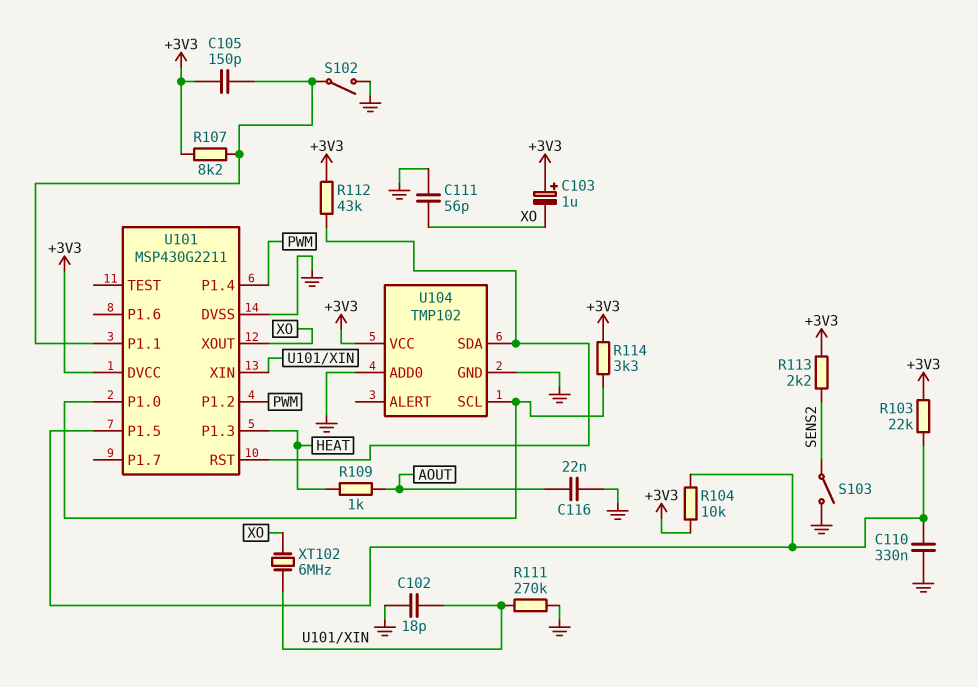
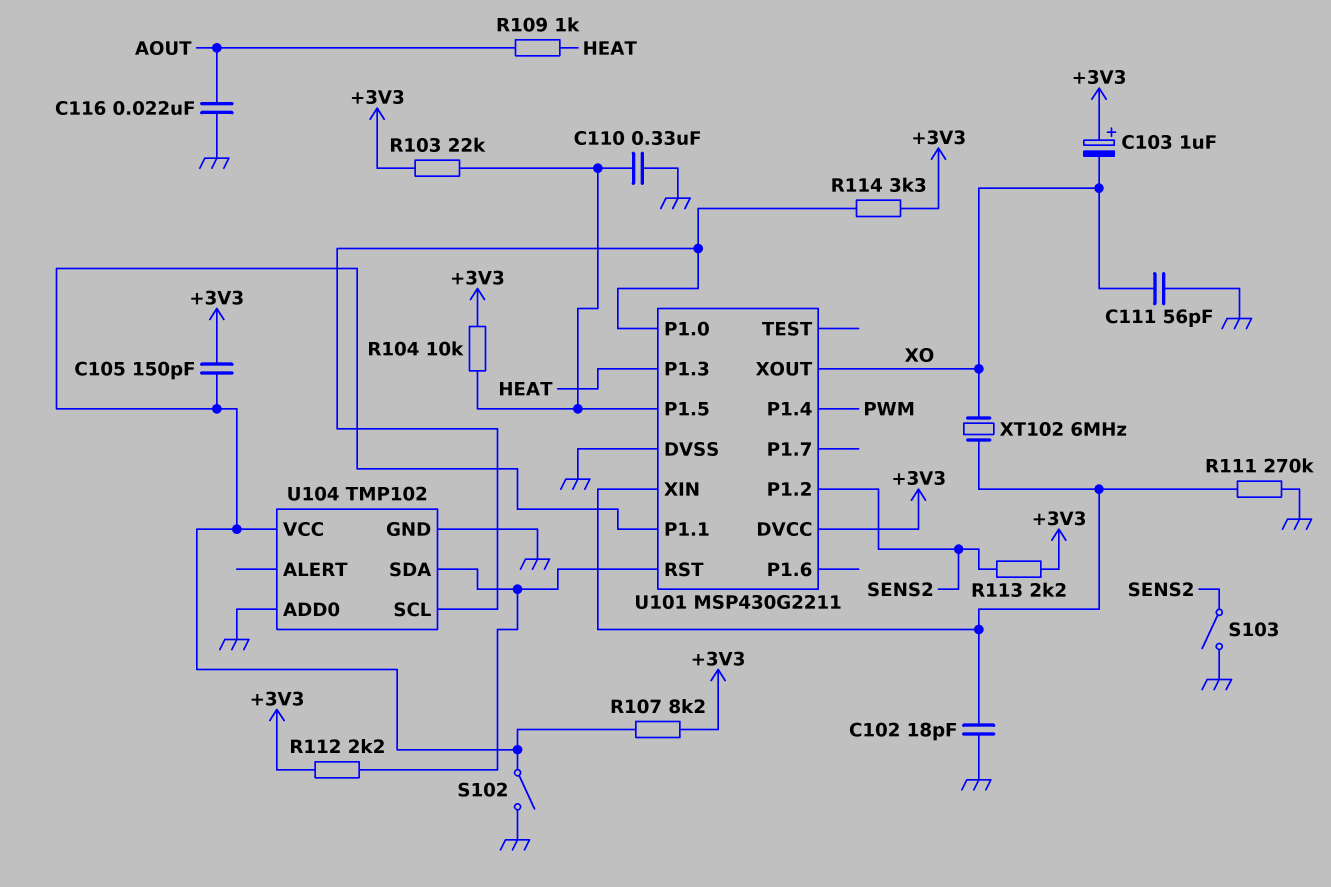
R112: 43k (+3V3, U101/RST) -> 2.2k (+3V3, U101/RST)
U101 pin P1.2: PWM -> SENS2
U104 pin VCC: +3V3 -> U101/P1.1

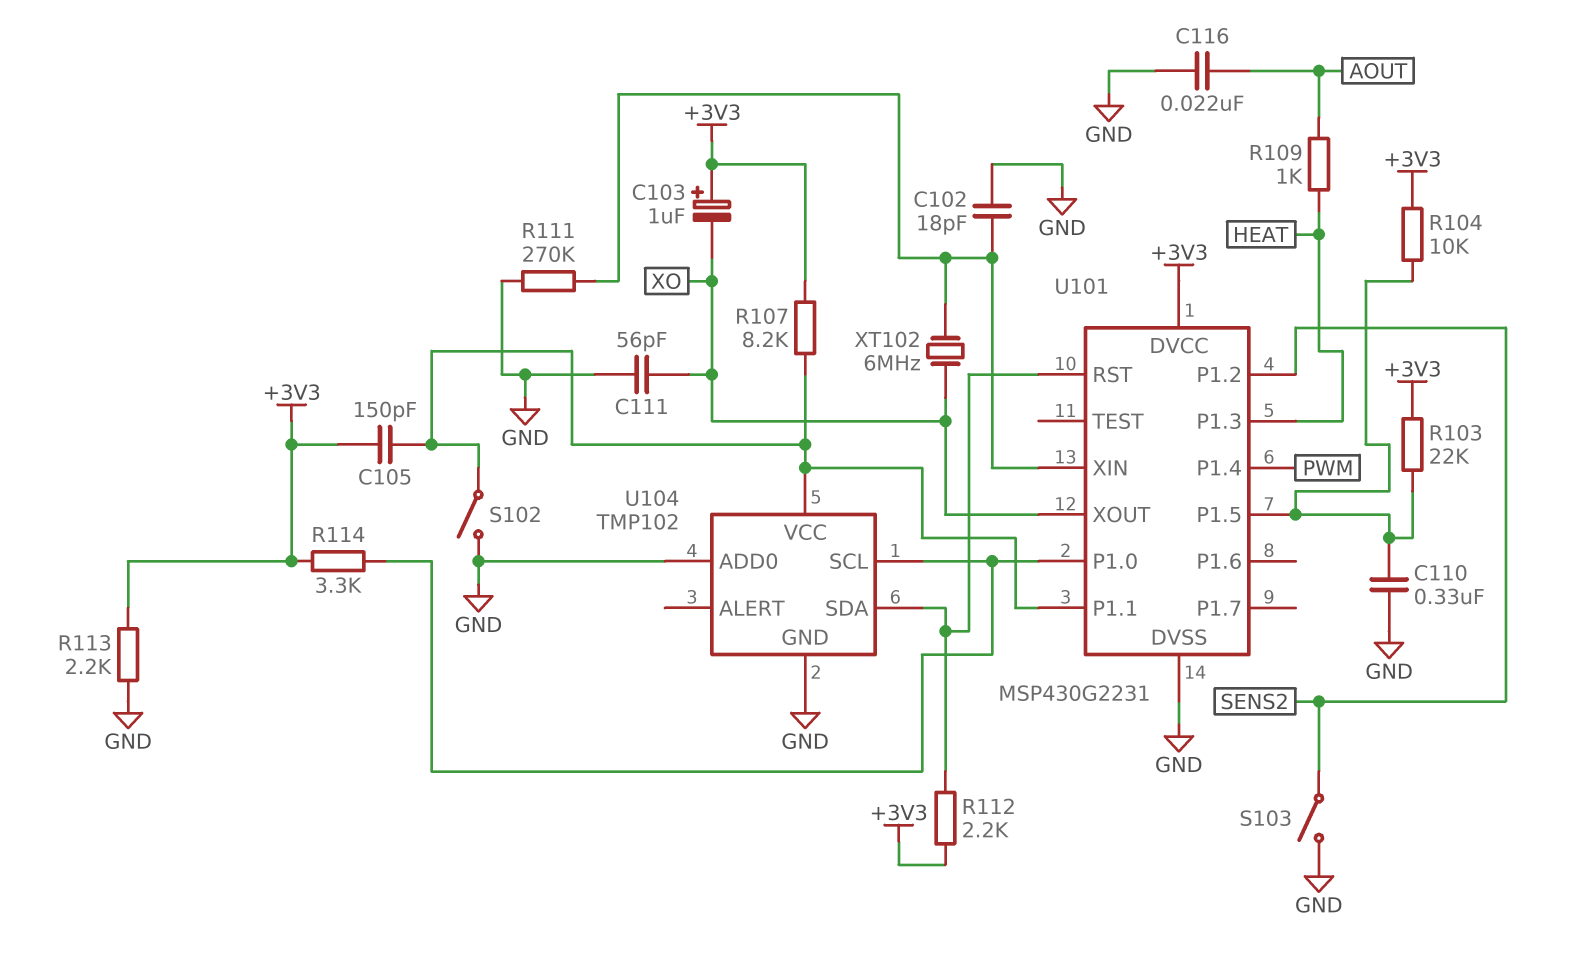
R113: 2.2k (+3V3, SENS2) -> 2.2k (+3V3, GND)
U101: MSP430G2211 -> MSP430G2231

